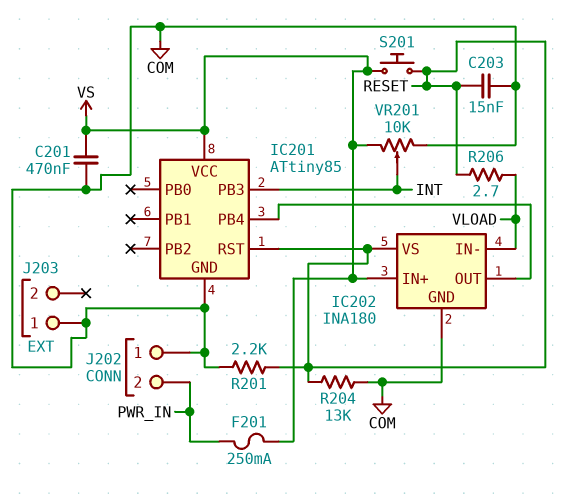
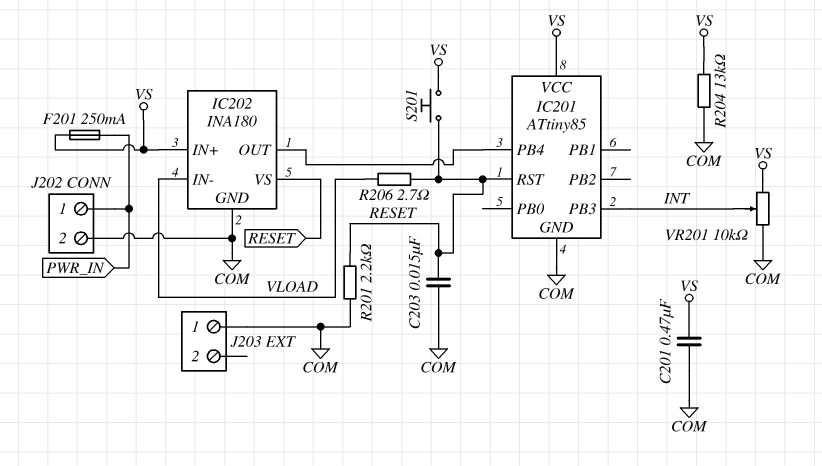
J202 pin 1: COM -> PWR_IN
J202 pin 2: PWR_IN -> COM
R204: 13k (COM, RESET) -> 13k (COM, VS)

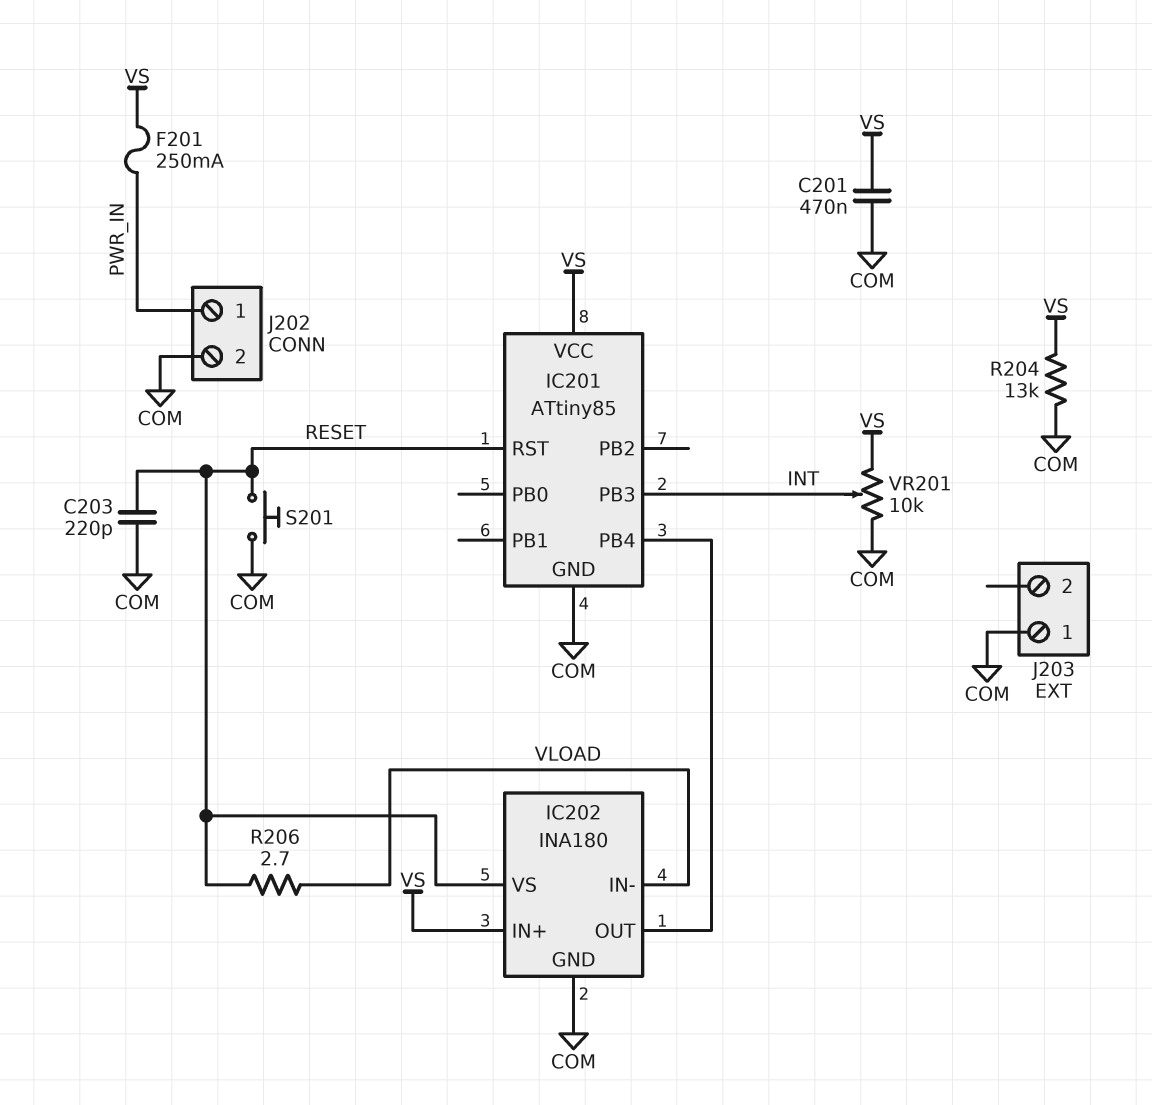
C203: 15nF (COM, RESET) -> 220pF (COM, RESET)
R201: 2.2k (COM, RESET) -> none
S201: button (RESET, VS) -> button (COM, RESET)

